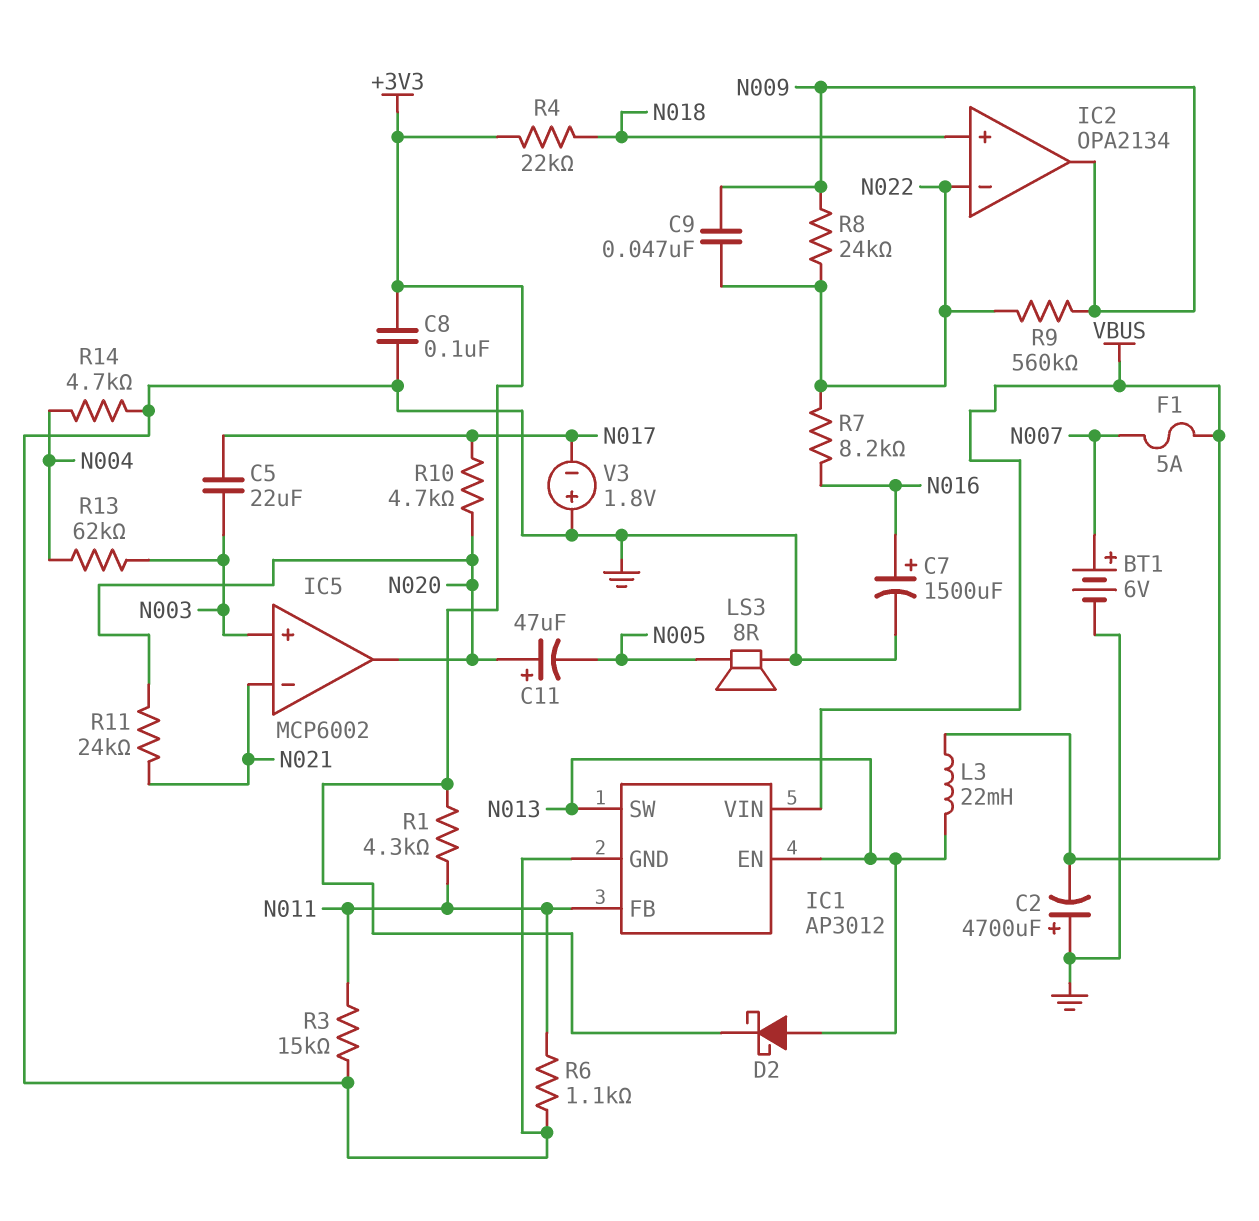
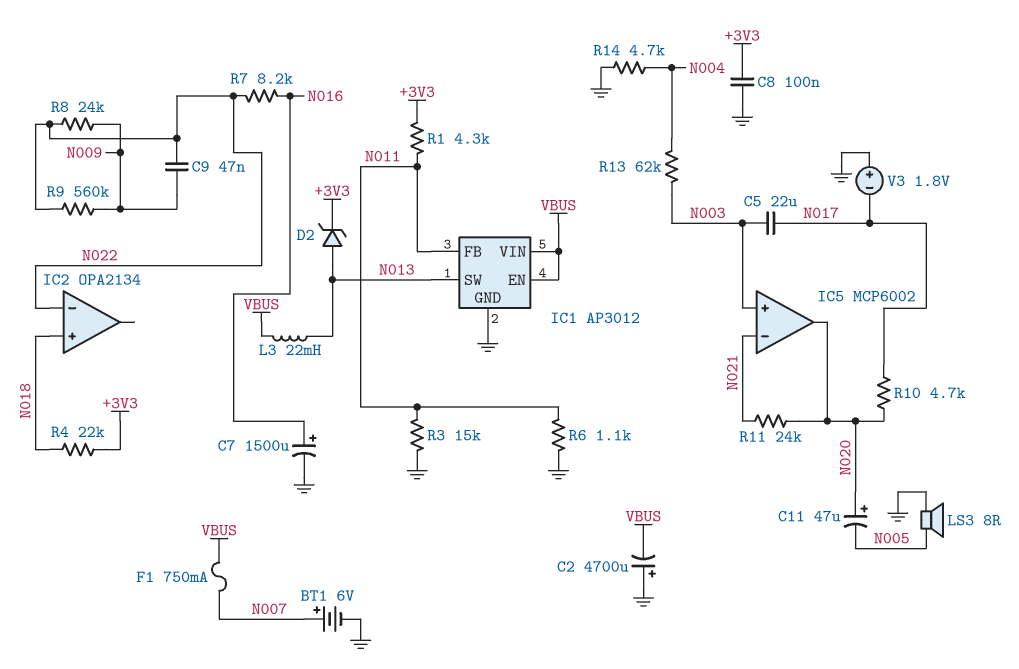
D2: schottky (A N013, K +3V3) -> zener (A N013, K +3V3)
F1: 5A (N007, VBUS) -> 750mA (N007, VBUS)
IC1 pin EN: N013 -> VBUS
IC2 pin out: N009 -> none

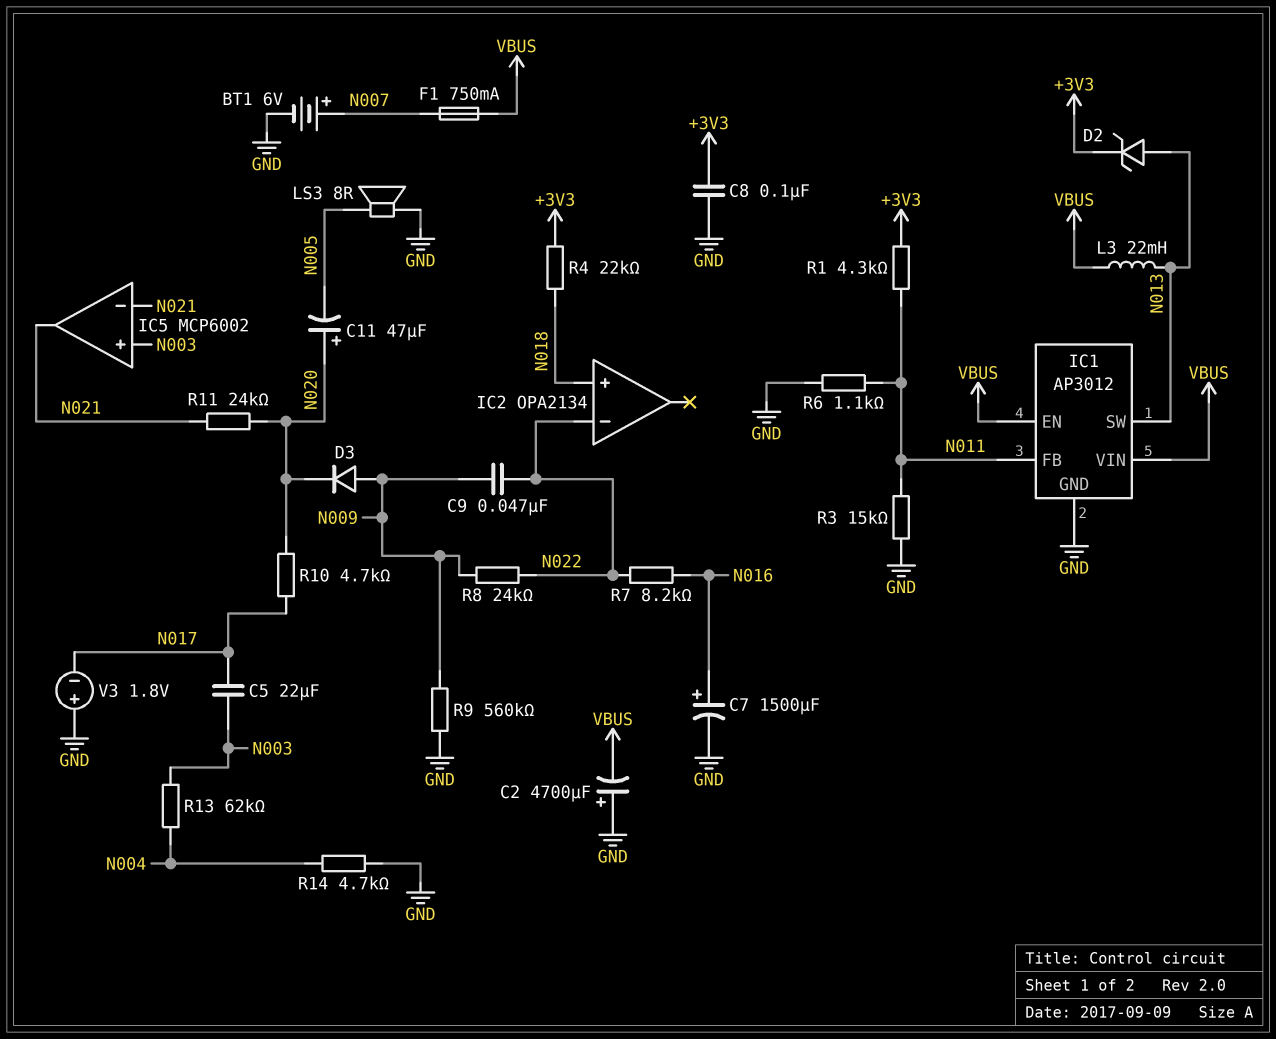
D3: none -> diode (A N009, K N020)
IC5 pin out: N020 -> N021
R9: 560k (N009, N022) -> 560k (GND, N009)

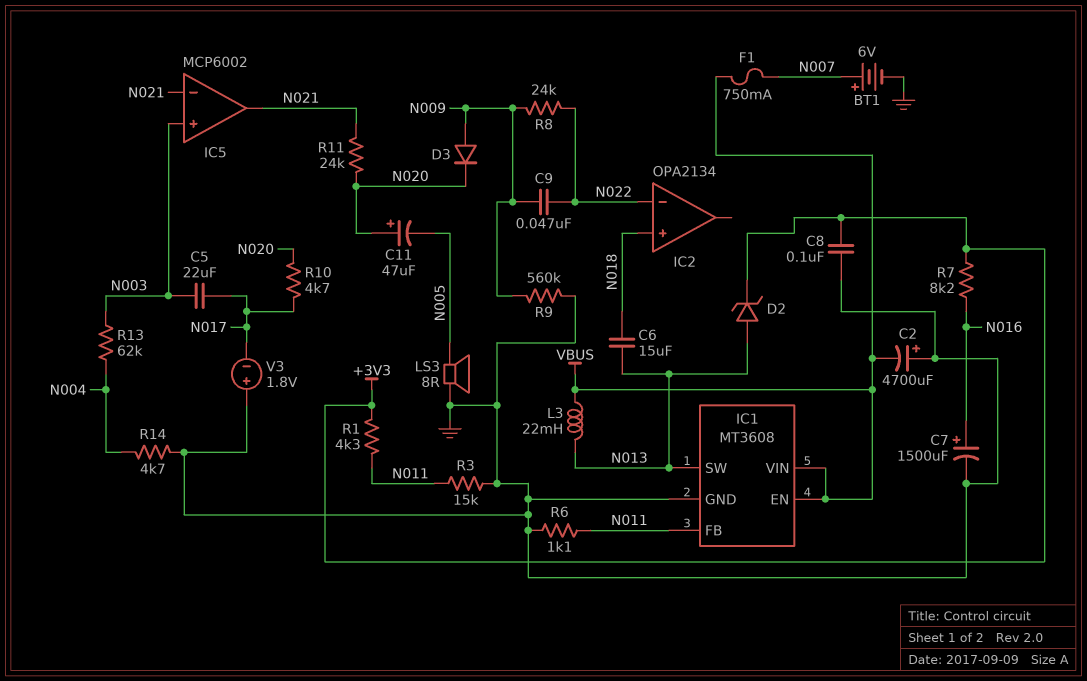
C6: none -> 15uF (N013, N018)
IC1: AP3012 -> MT3608
R4: 22k (+3V3, N018) -> none
R7: 8.2k (N016, N022) -> 8.2k (+3V3, N016)

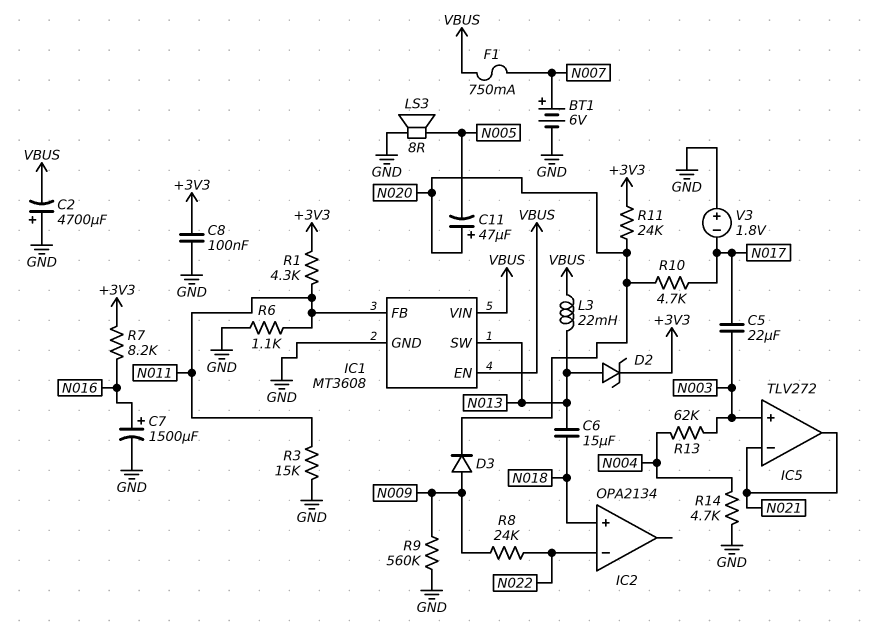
C9: 47nF (N009, N022) -> none
IC5: MCP6002 -> TLV272
R11: 24k (N020, N021) -> 24k (+3V3, N020)

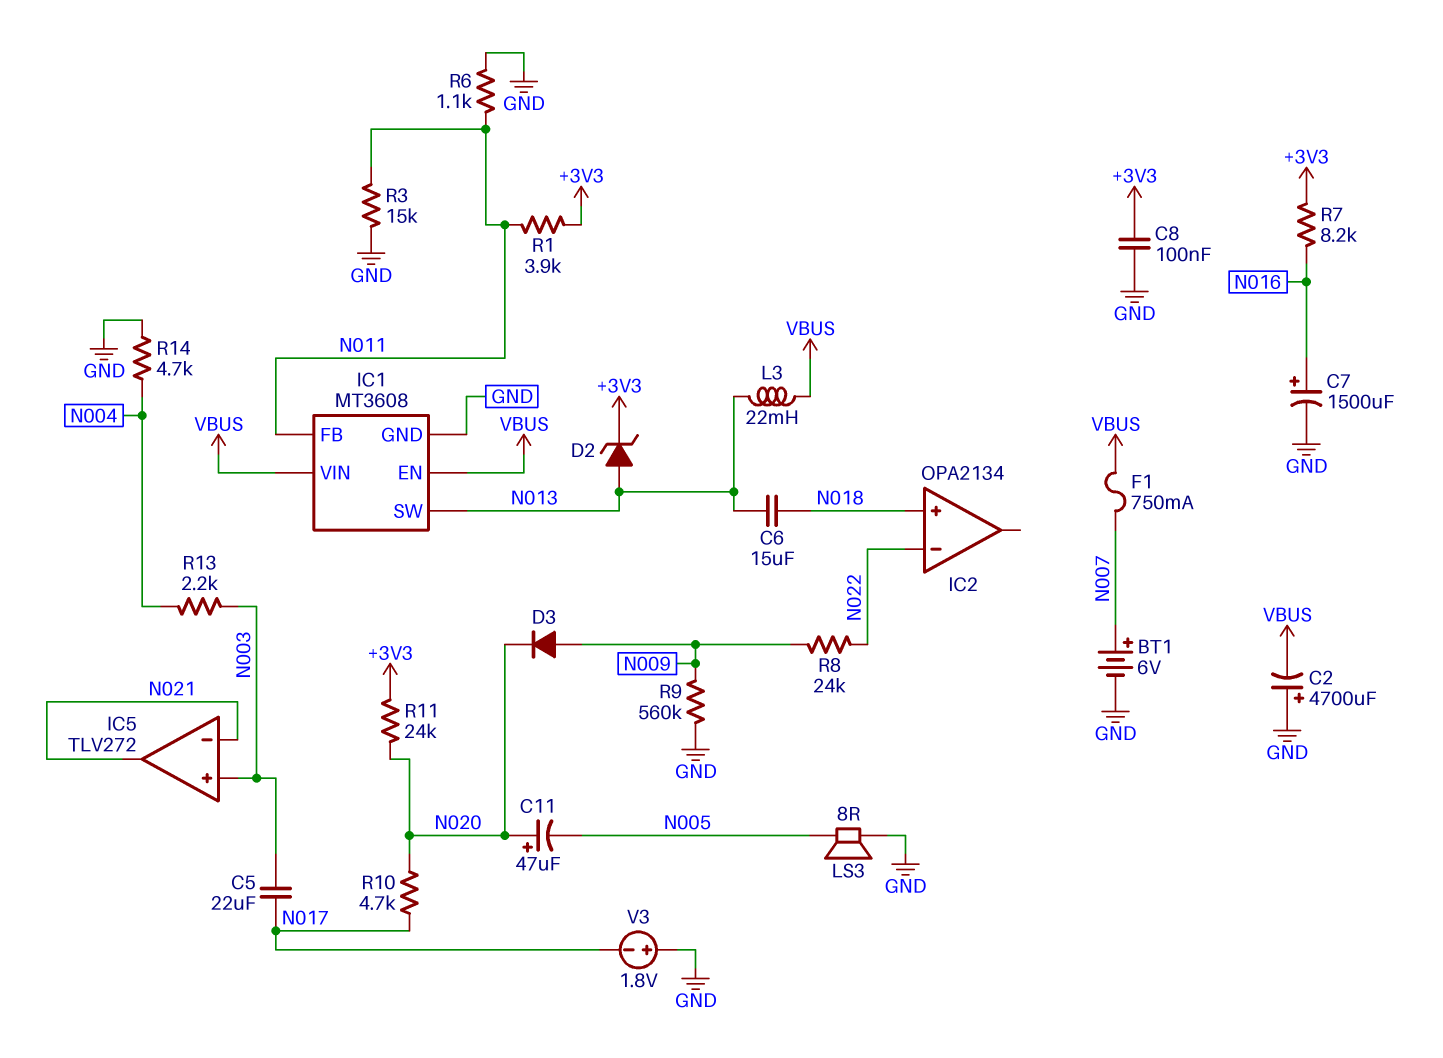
R1: 4.3k (+3V3, N011) -> 3.9k (+3V3, N011)
R13: 62k (N003, N004) -> 2.2k (N003, N004)

